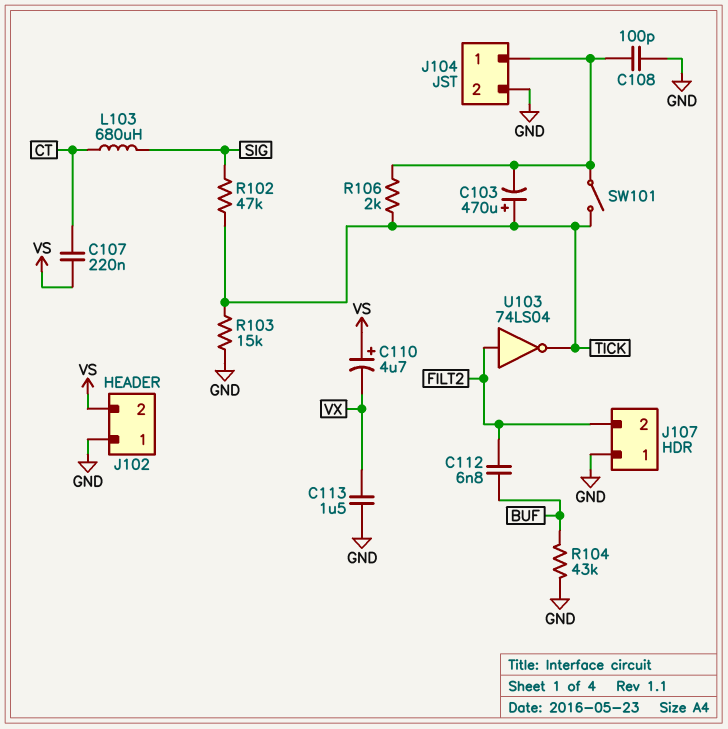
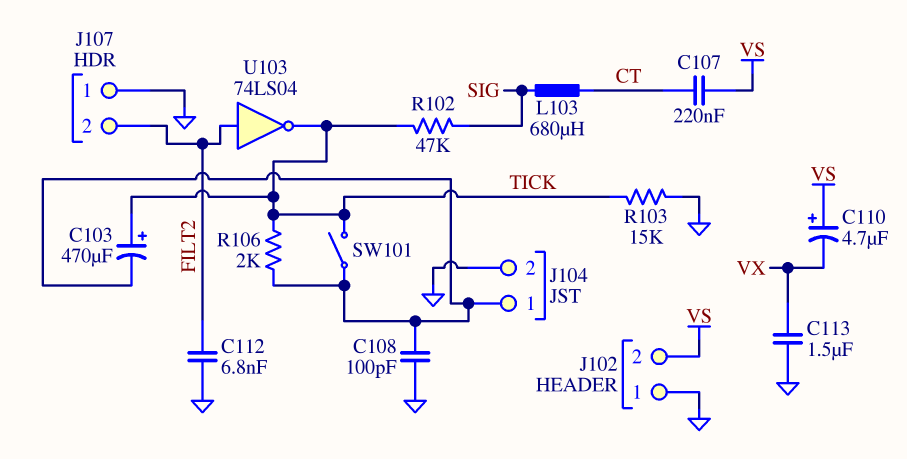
C112: 6.8nF (BUF, FILT2) -> 6.8nF (FILT2, GND)
R104: 43k (BUF, GND) -> none

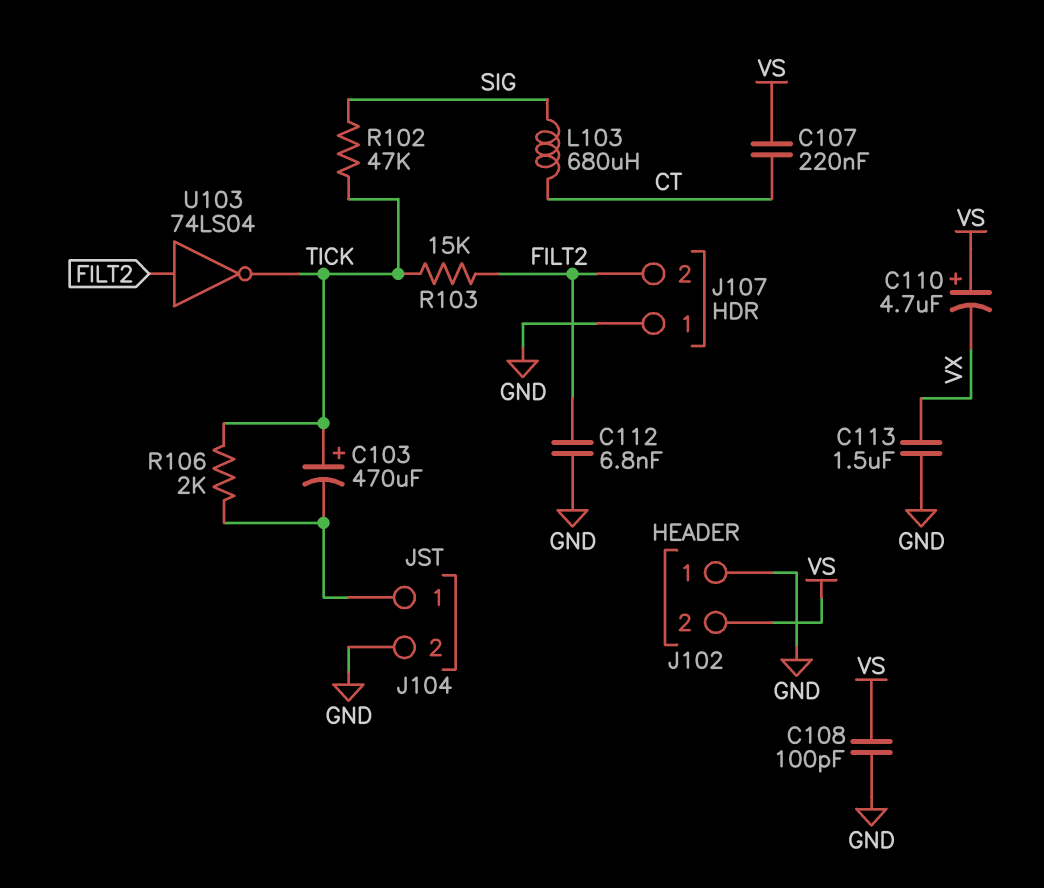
C108: 100pF (GND, J104/1) -> 100pF (GND, VS)
R103: 15k (GND, TICK) -> 15k (FILT2, TICK)
SW101: switch (J104/1, TICK) -> none

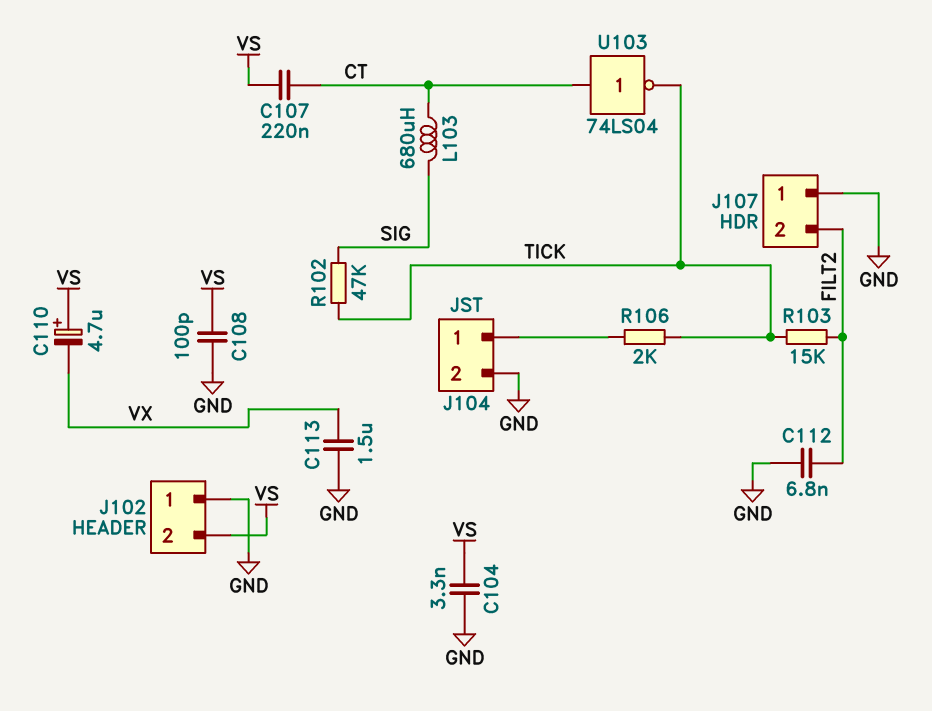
C103: 470uF (plus TICK, minus J104/1) -> none
C104: none -> 3.3nF (GND, VS)
U103: NOT 74LS04 (in FILT2, out TICK) -> NOT 74LS04 (in CT, out TICK)

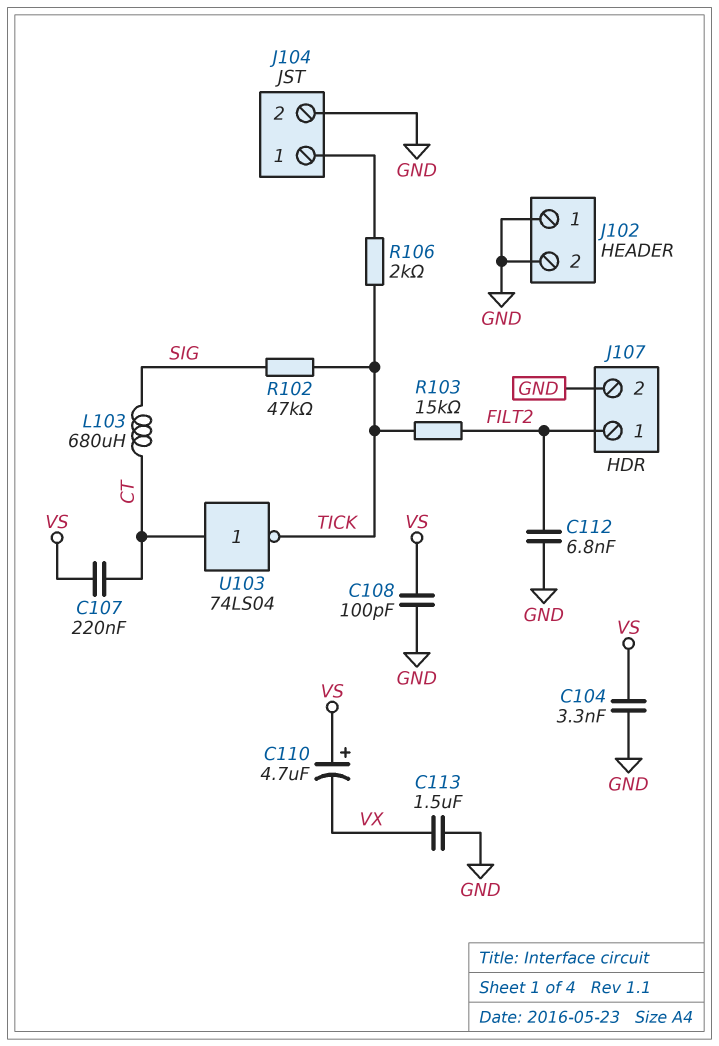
J102 pin 2: VS -> GND
J107 pin 1: GND -> FILT2
J107 pin 2: FILT2 -> GND

